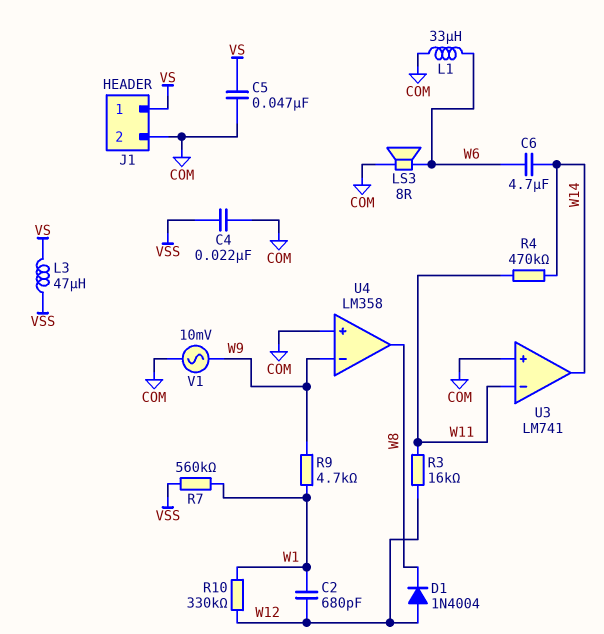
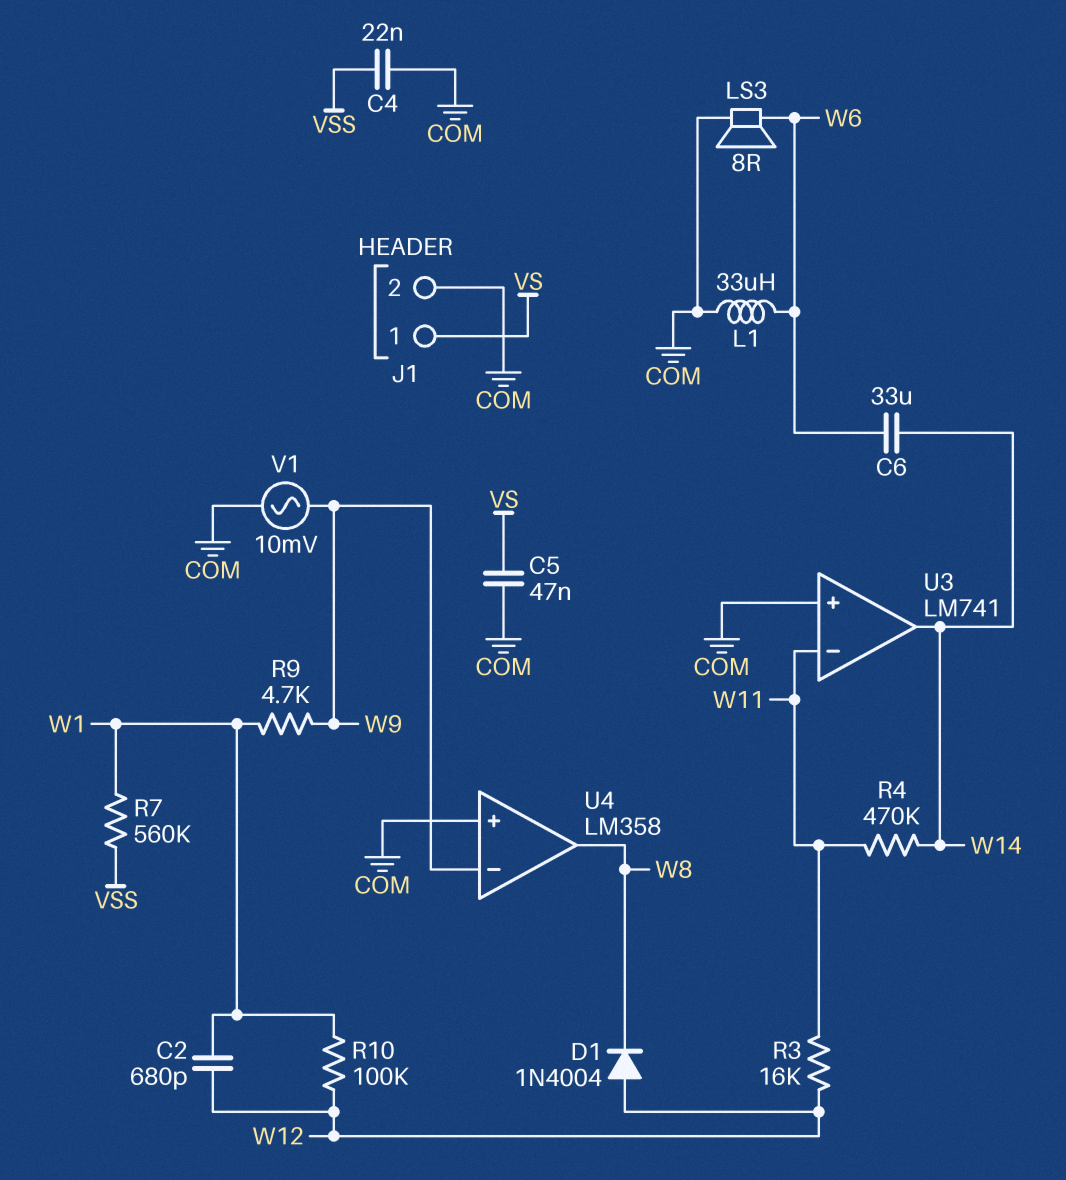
C6: 4.7uF (W6, W14) -> 33uF (W6, W14)
L3: 47uH (VS, VSS) -> none
R10: 330k (W1, W12) -> 100k (W1, W12)

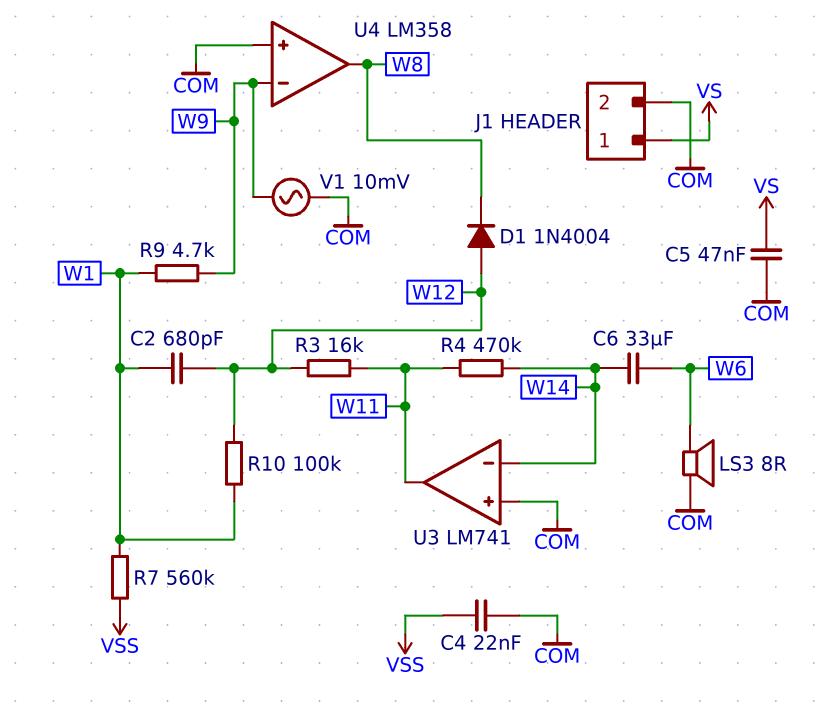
L1: 33uH (COM, W6) -> none
U3 pin in-: W11 -> W14
U3 pin out: W14 -> W11

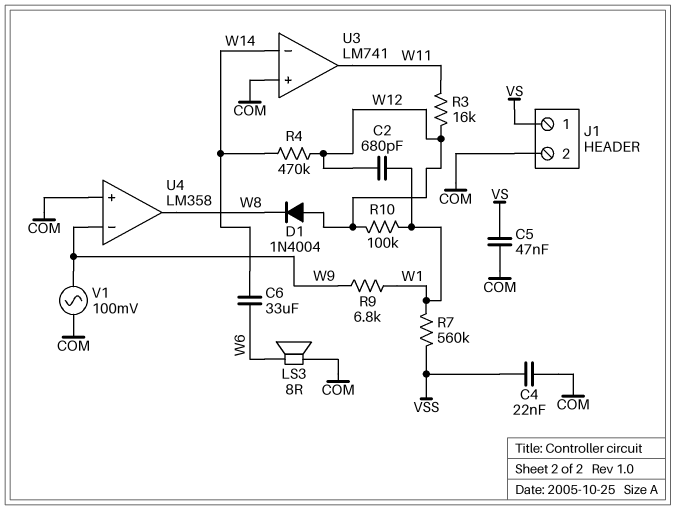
R4: 470k (W11, W14) -> 470k (W12, W14)
R9: 4.7k (W1, W9) -> 6.8k (W1, W9)
V1: AC 10mV (COM, W9) -> AC 100mV (COM, W9)

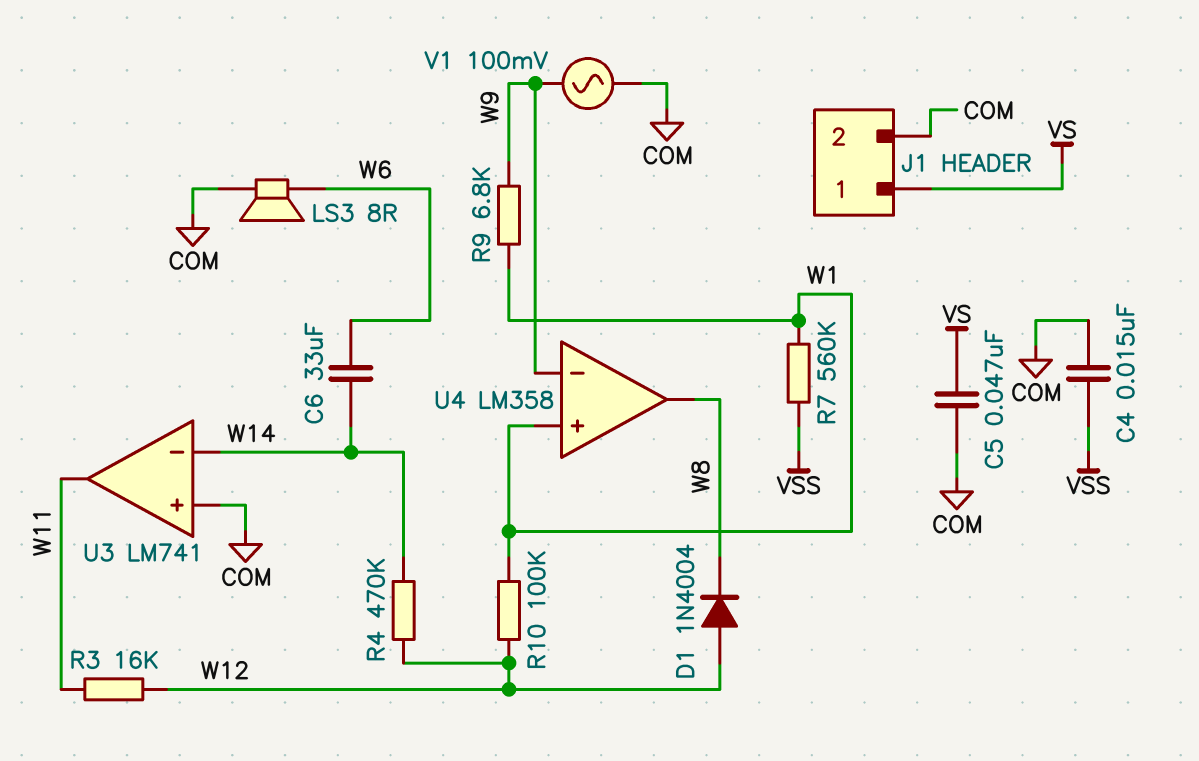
C2: 680pF (W1, W12) -> none
C4: 22nF (COM, VSS) -> 15nF (COM, VSS)
U4 pin in+: COM -> W1

